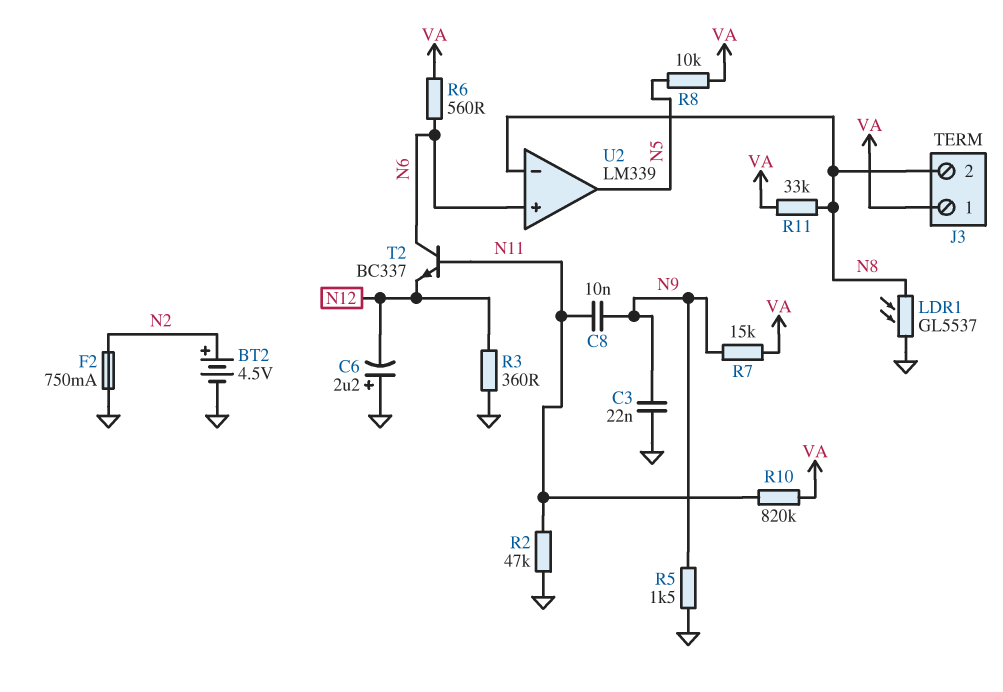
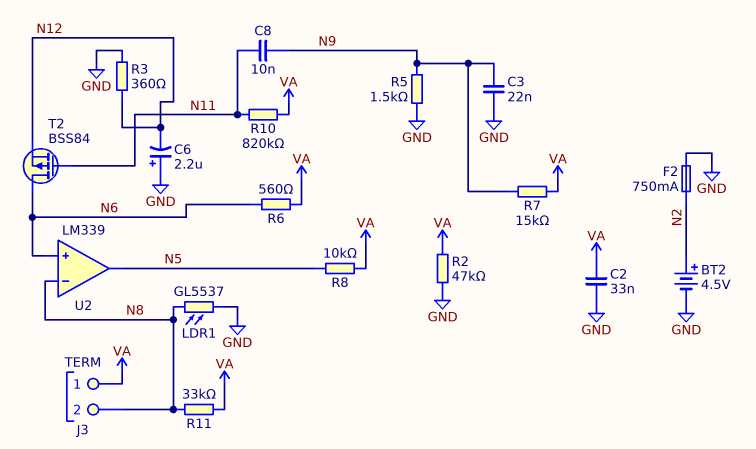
C2: none -> 33nF (GND, VA)
R2: 47k (GND, N11) -> 47k (GND, VA)
T2: NPN BC337 (B N11, C N6, E N12) -> PMOS BSS84 (G N11, D N6, S N12)

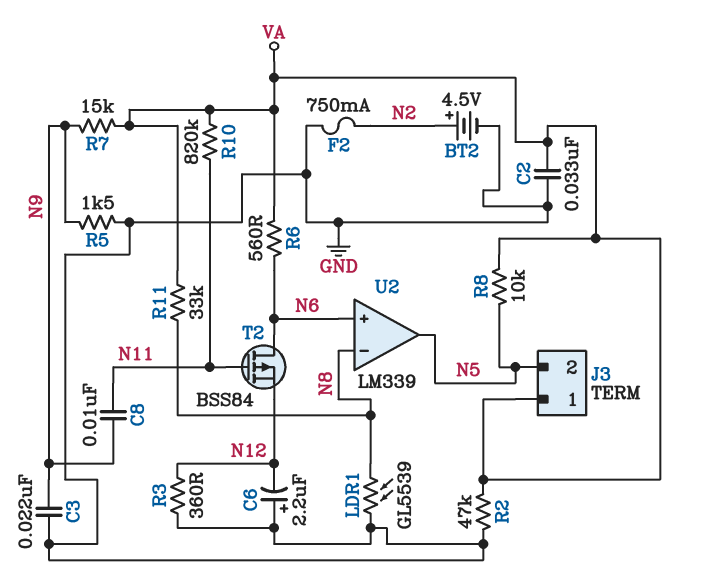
J3 pin 2: N8 -> N5
LDR1: GL5537 (GND, N8) -> GL5539 (GND, N8)

